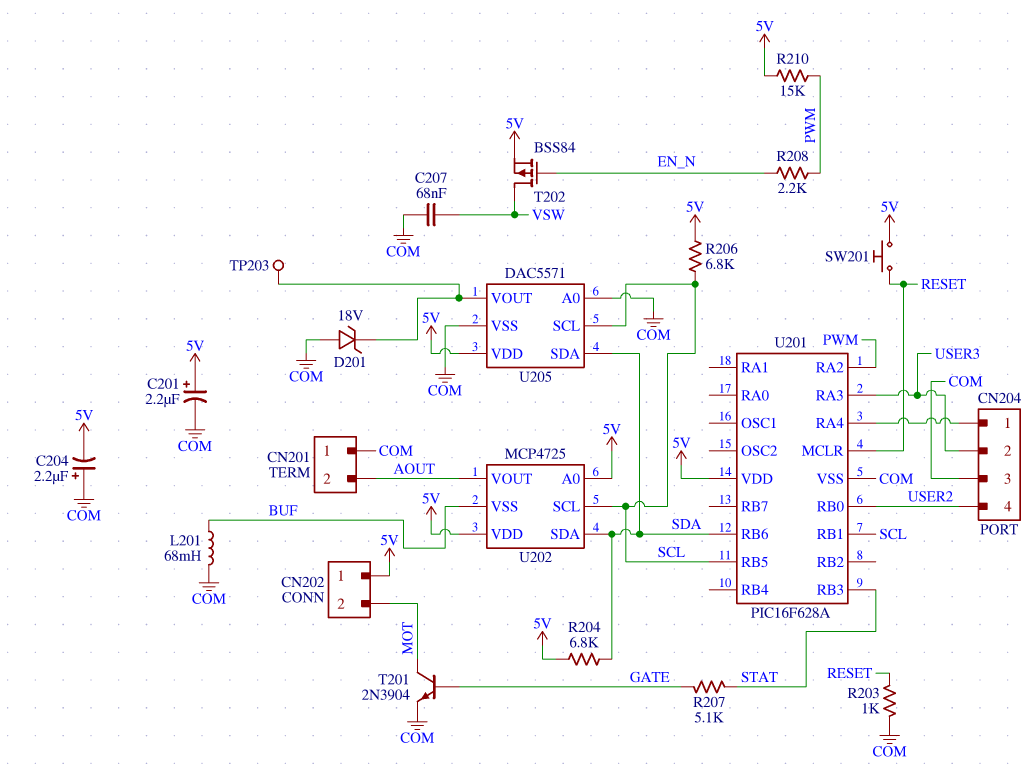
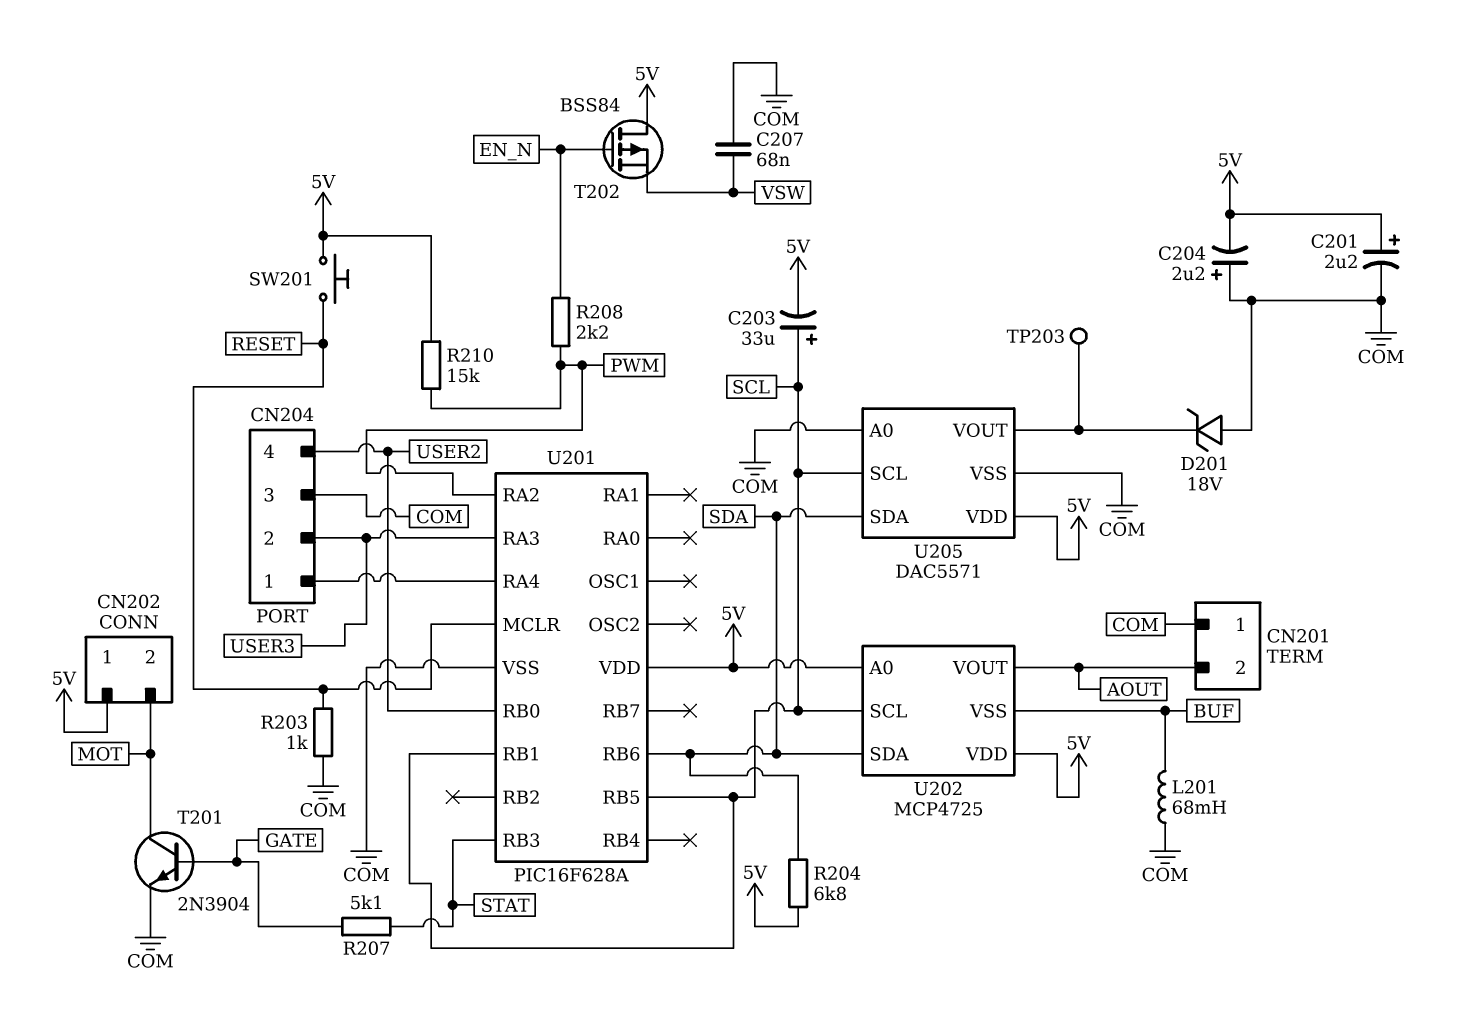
C203: none -> 33uF (plus SCL, minus 5V)
R206: 6.8k (5V, SCL) -> none
T202: PMOS BSS84 (G EN_N, D VSW, S 5V) -> PMOS BSS84 (G EN_N, D 5V, S VSW)

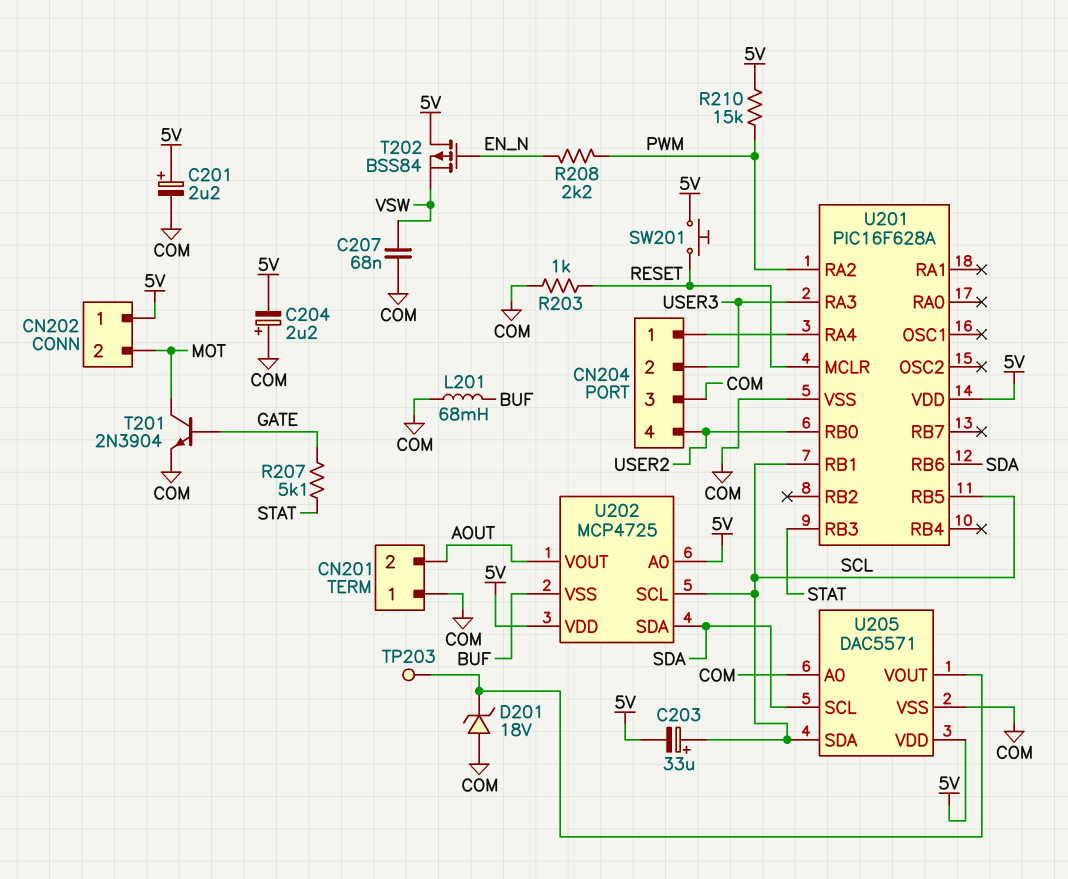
R204: 6.8k (5V, SDA) -> none
U205 pin SCL: SCL -> SDA
U205 pin SDA: SDA -> SCL

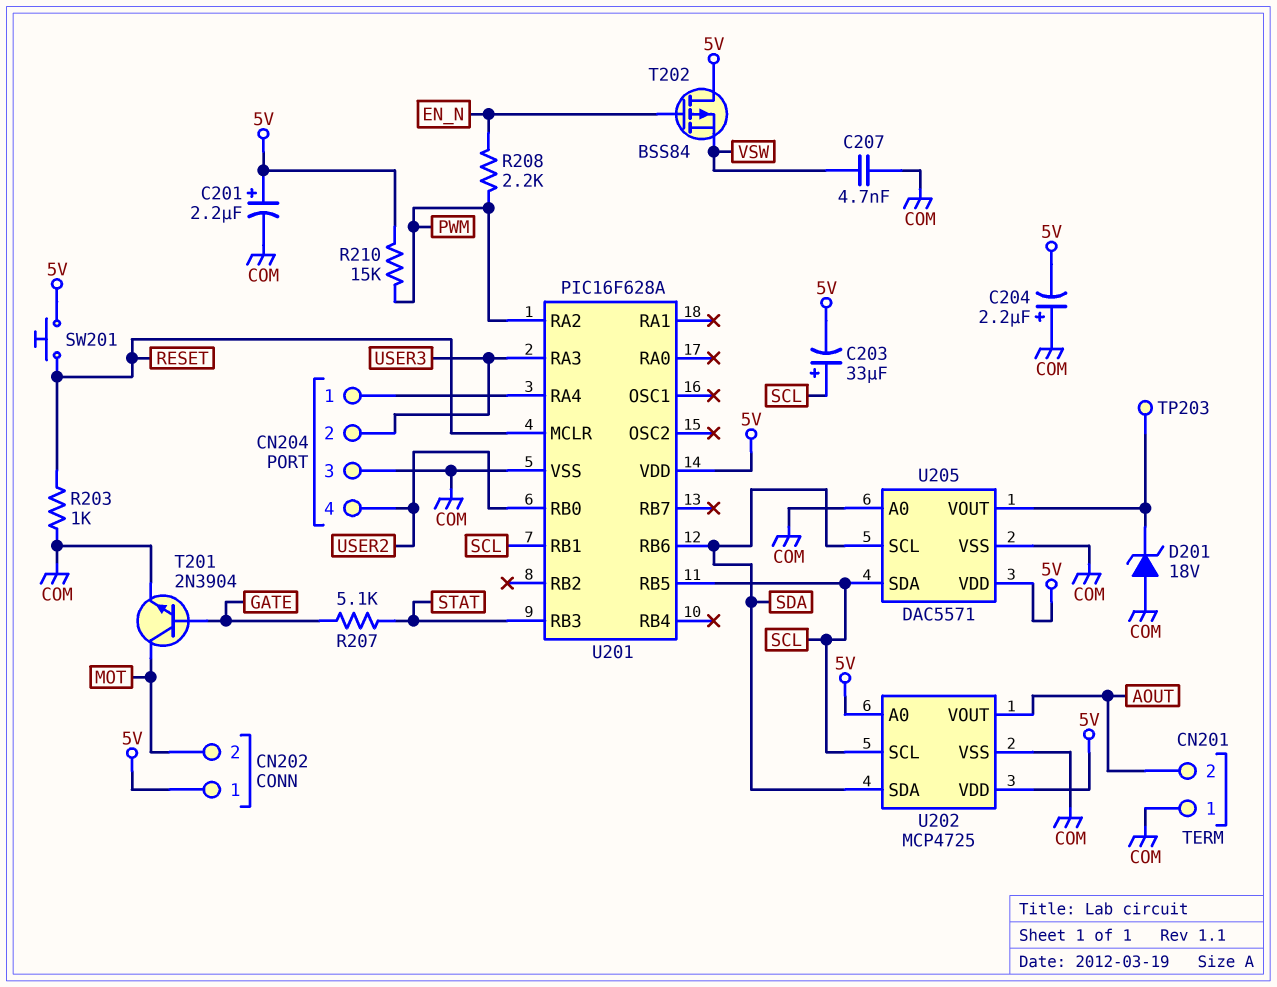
C207: 68nF (COM, VSW) -> 4.7nF (COM, VSW)
L201: 68mH (BUF, COM) -> none
U202 pin VSS: BUF -> COM

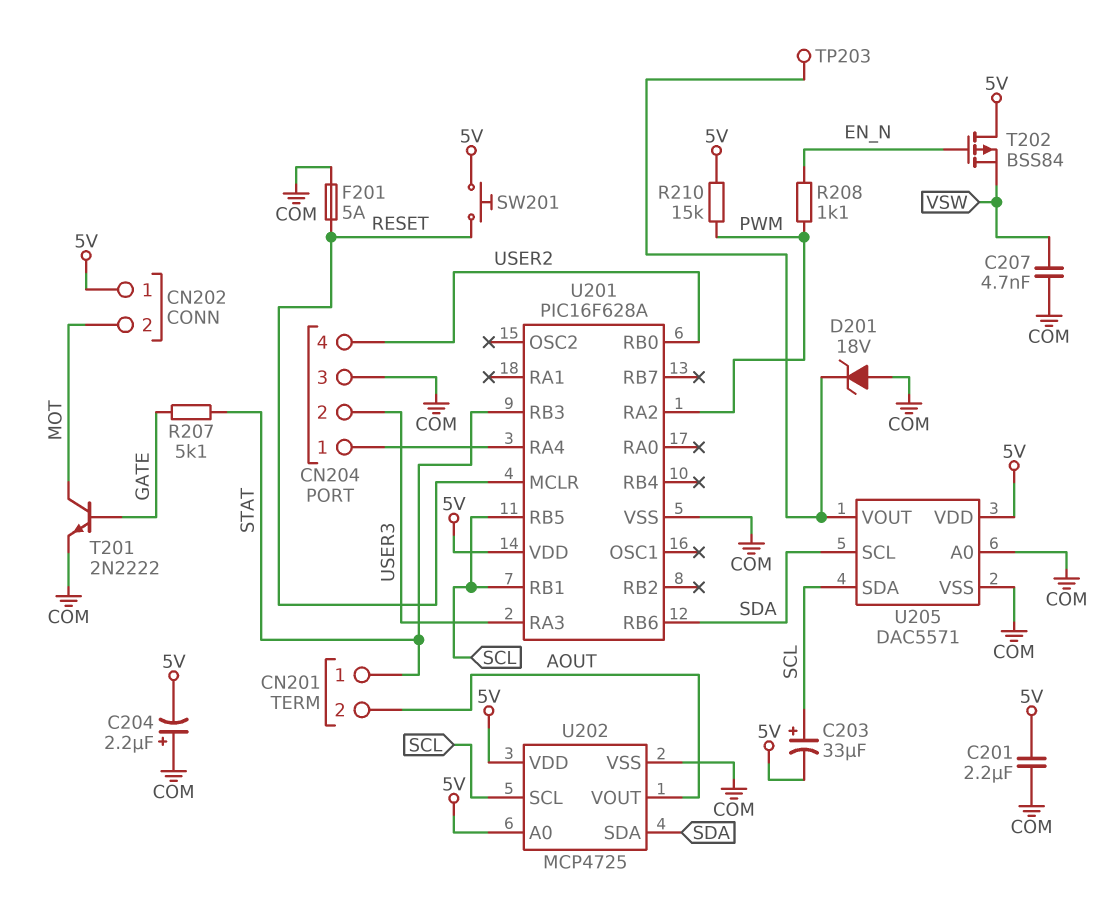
C201: 2.2uF (plus 5V, minus COM) -> 2.2uF (5V, COM)
CN201 pin 1: COM -> STAT
F201: none -> 5A (COM, RESET)
R203: 1k (COM, RESET) -> none
R208: 2.2k (EN_N, PWM) -> 1.1k (EN_N, PWM)
T201: NPN 2N3904 (B GATE, C MOT, E COM) -> NPN 2N2222 (B GATE, C MOT, E COM)

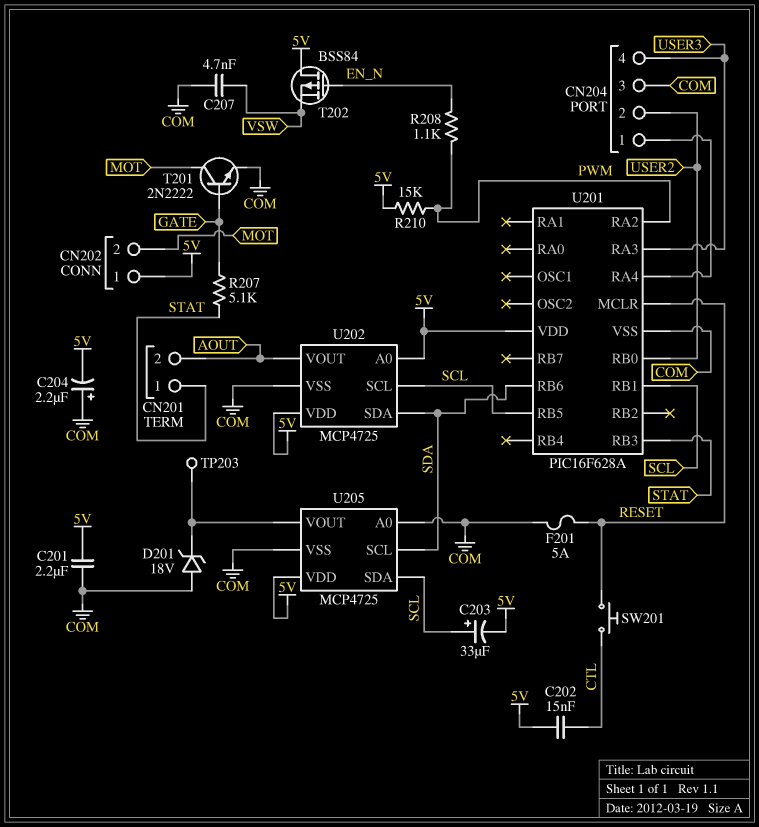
C202: none -> 15nF (5V, CTL)
CN204 pin 2: USER3 -> USER2
CN204 pin 4: USER2 -> USER3
SW201: button (5V, RESET) -> button (CTL, RESET)
U205: DAC5571 -> MCP4725

